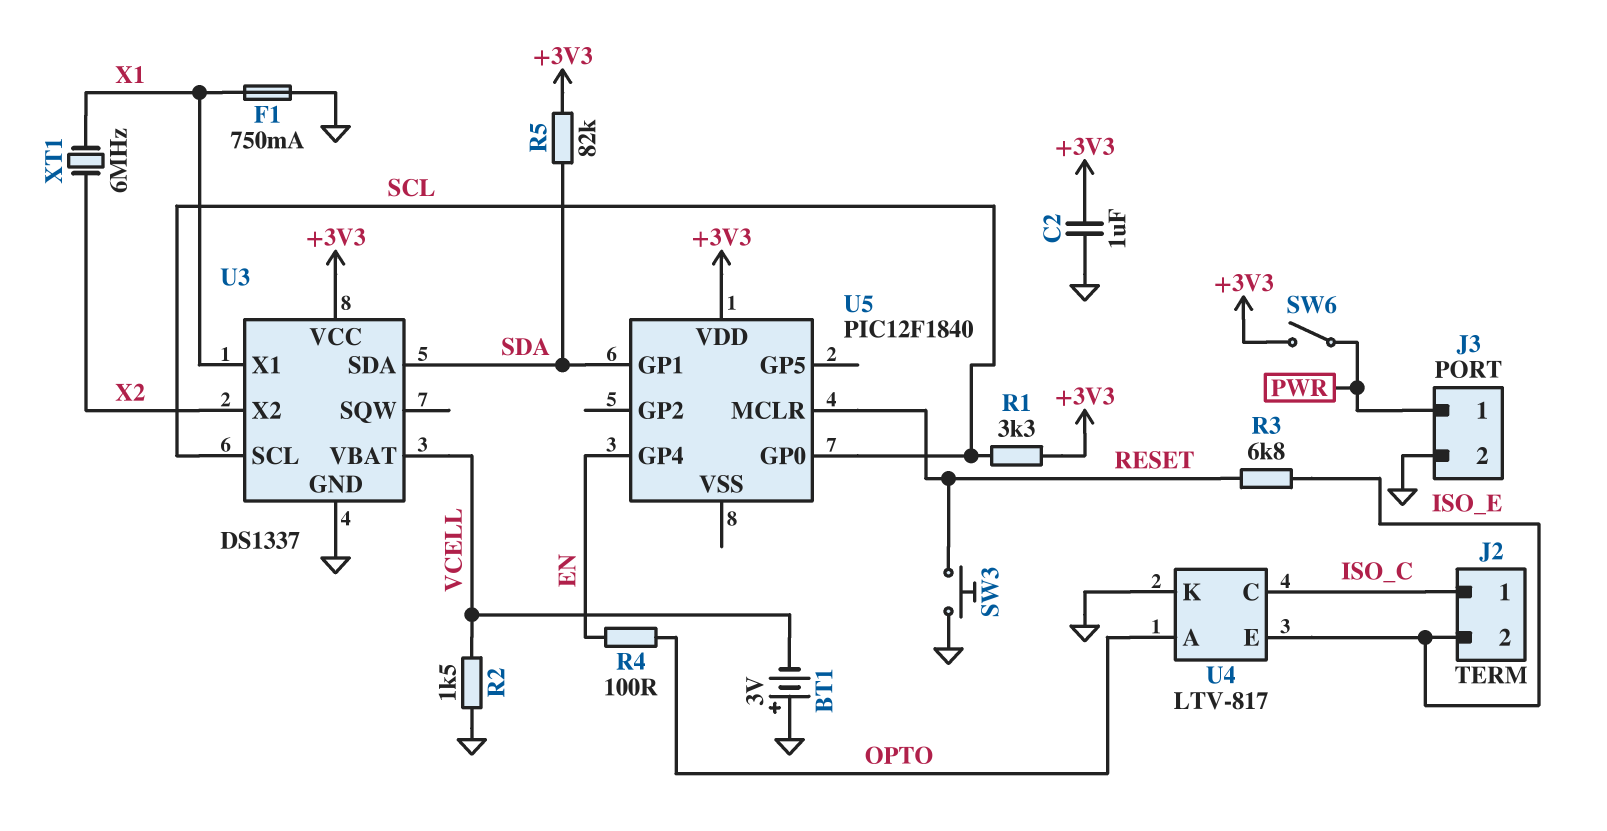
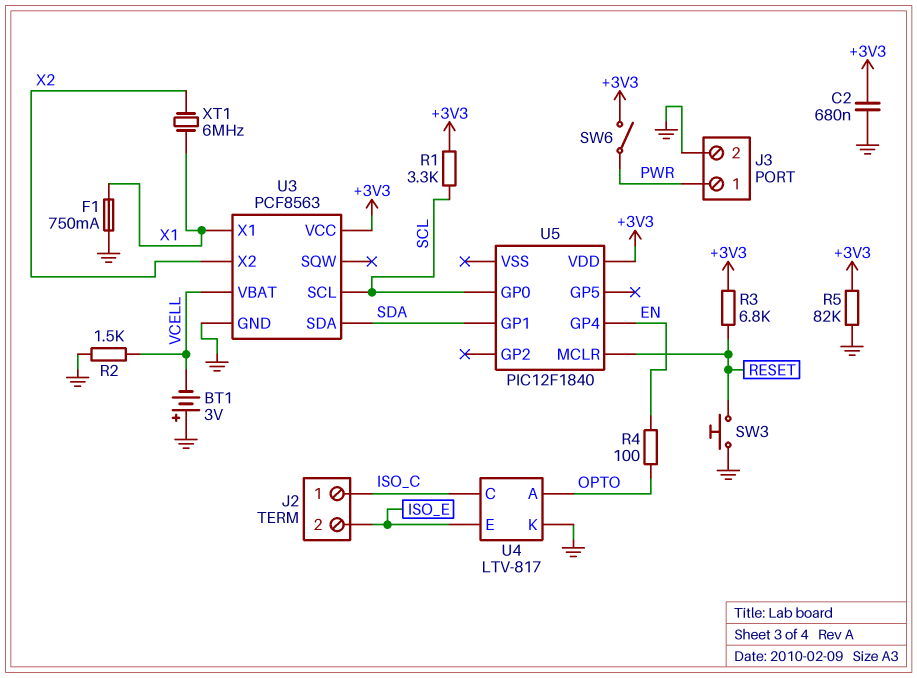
C2: 1uF (+3V3, GND) -> 680nF (+3V3, GND)
R3: 6.8k (ISO_E, RESET) -> 6.8k (+3V3, RESET)
R5: 82k (+3V3, SDA) -> 82k (+3V3, GND)
U3: DS1337 -> PCF8563

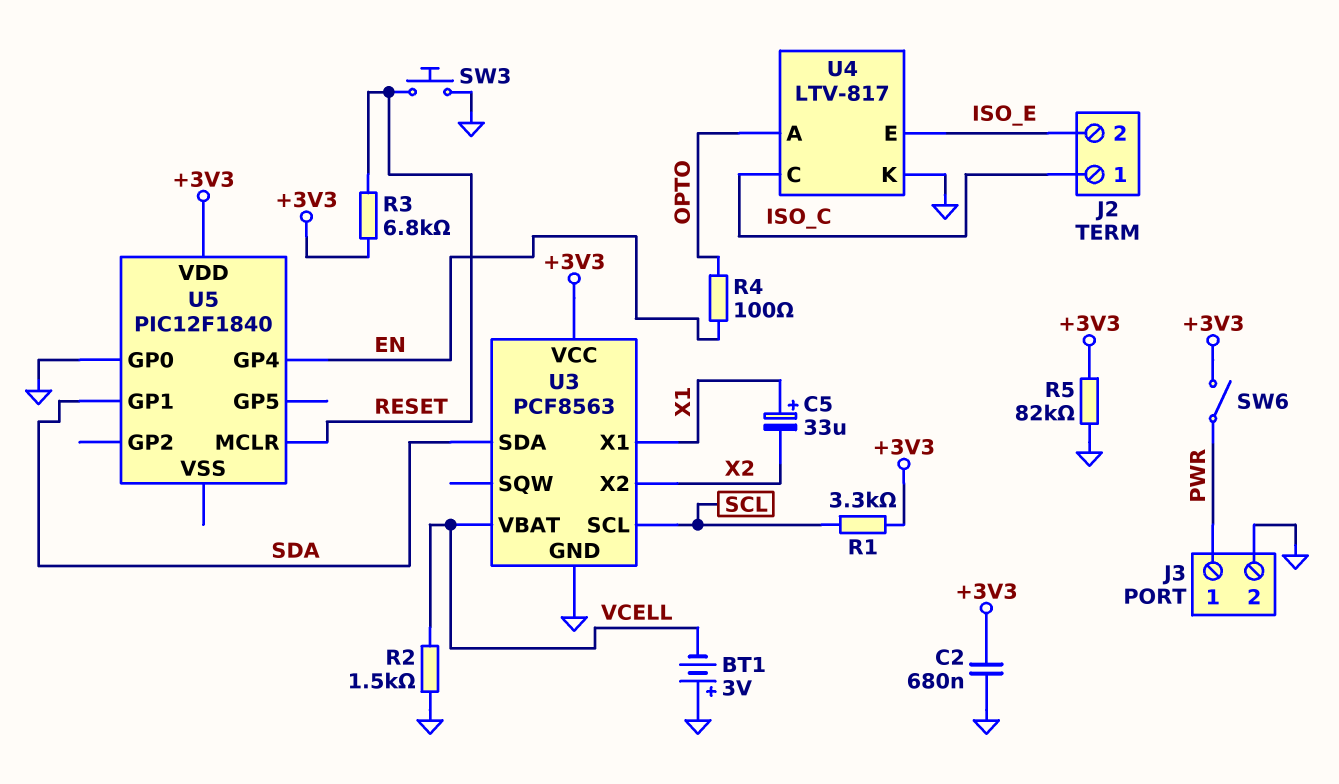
C5: none -> 33uF (plus X1, minus X2)
F1: 750mA (GND, X1) -> none
U5 pin GP0: SCL -> GND
XT1: 6MHz (X1, X2) -> none

